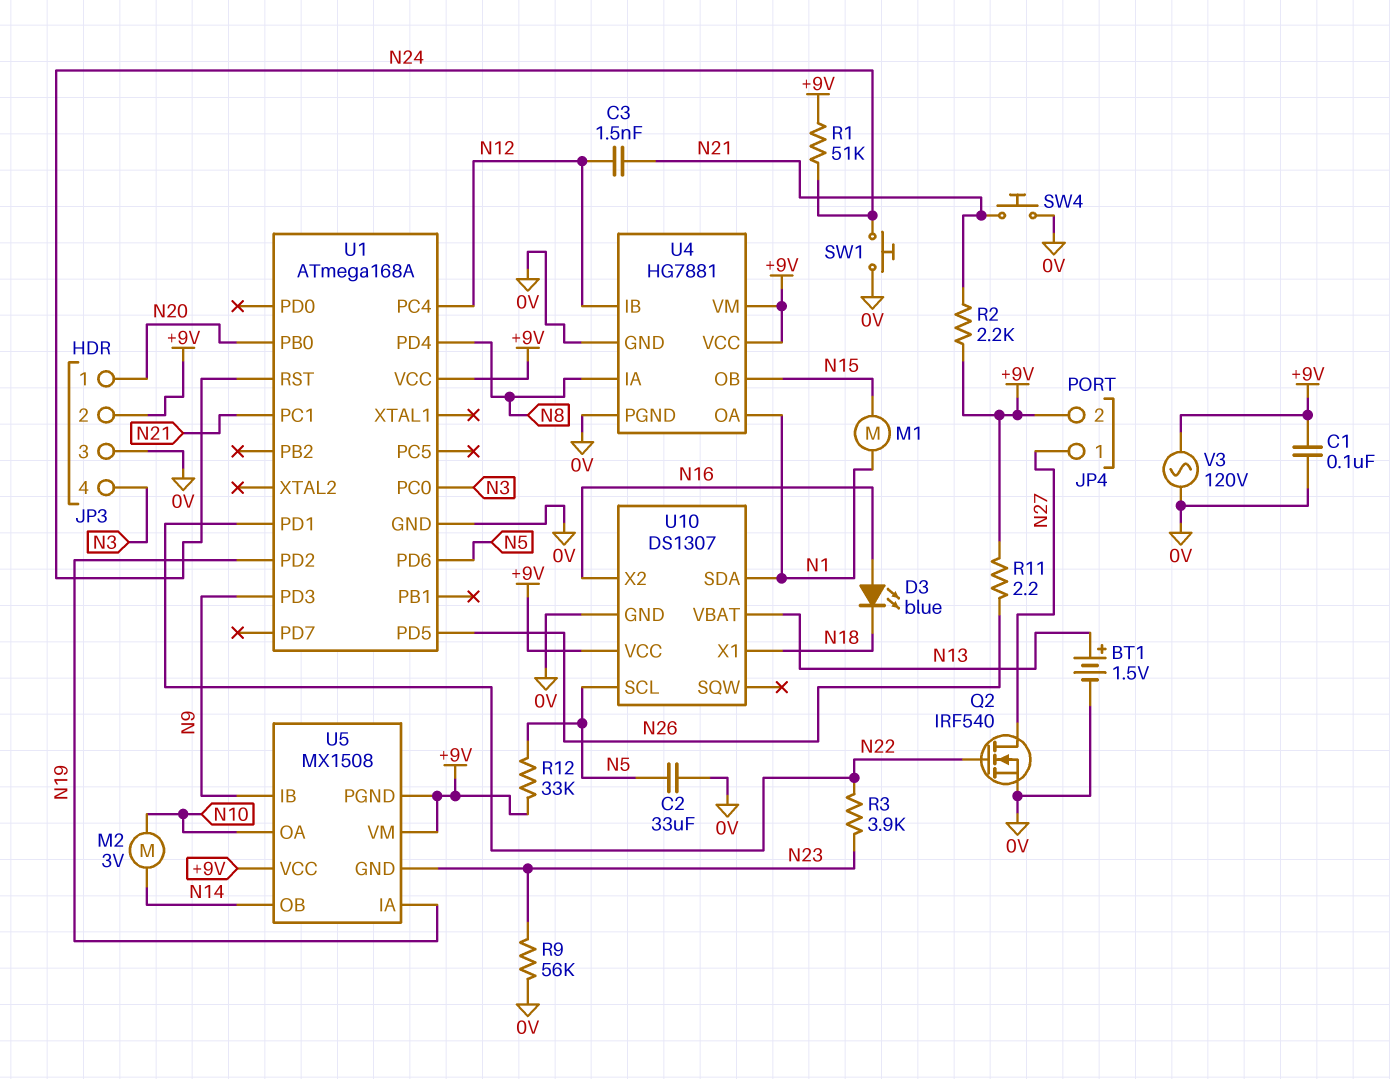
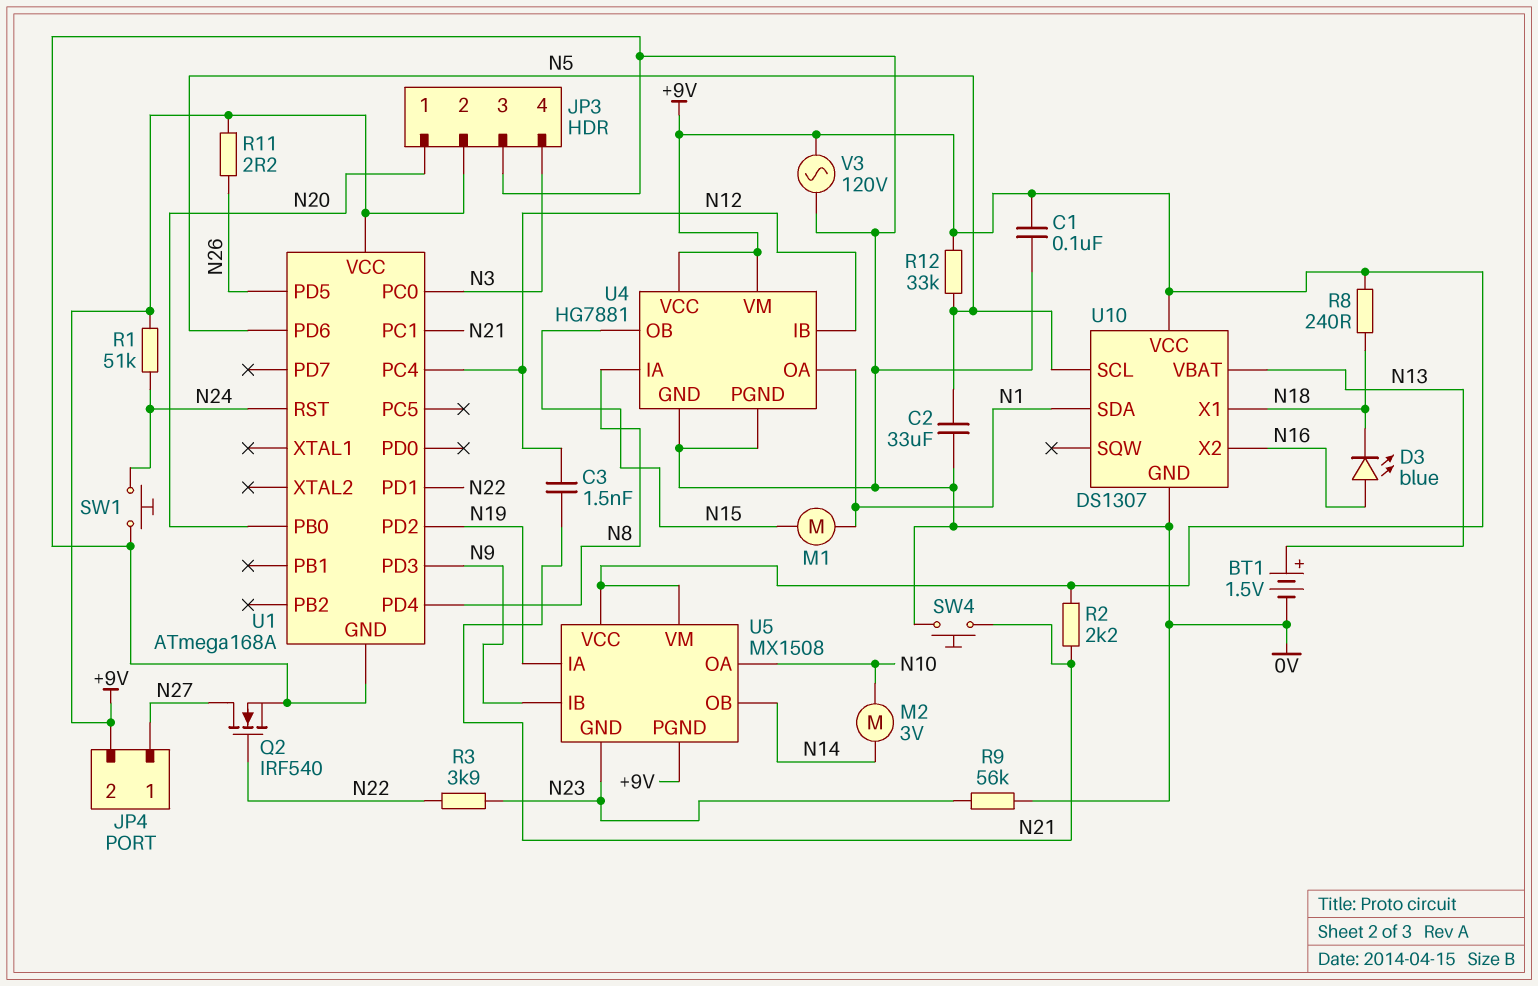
R8: none -> 240 (+9V, N18)

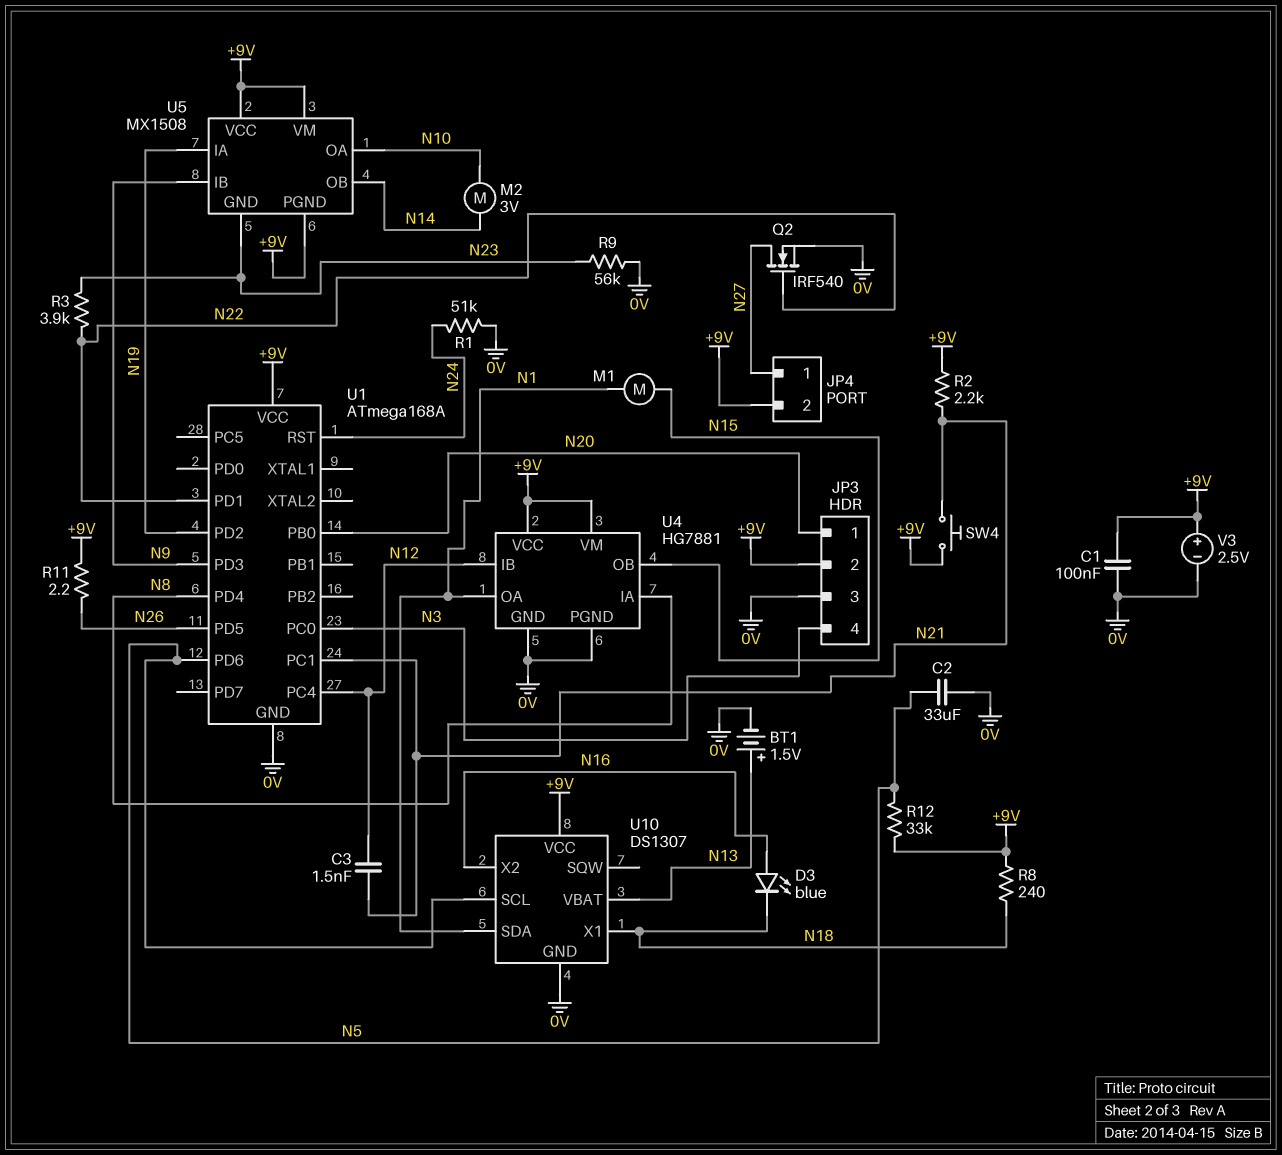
R1: 51k (+9V, N24) -> 51k (0V, N24)
SW1: button (0V, N24) -> none
SW4: button (0V, N21) -> button (+9V, N21)
V3: AC 120V (+9V, 0V) -> 2.5V (plus +9V, minus 0V)

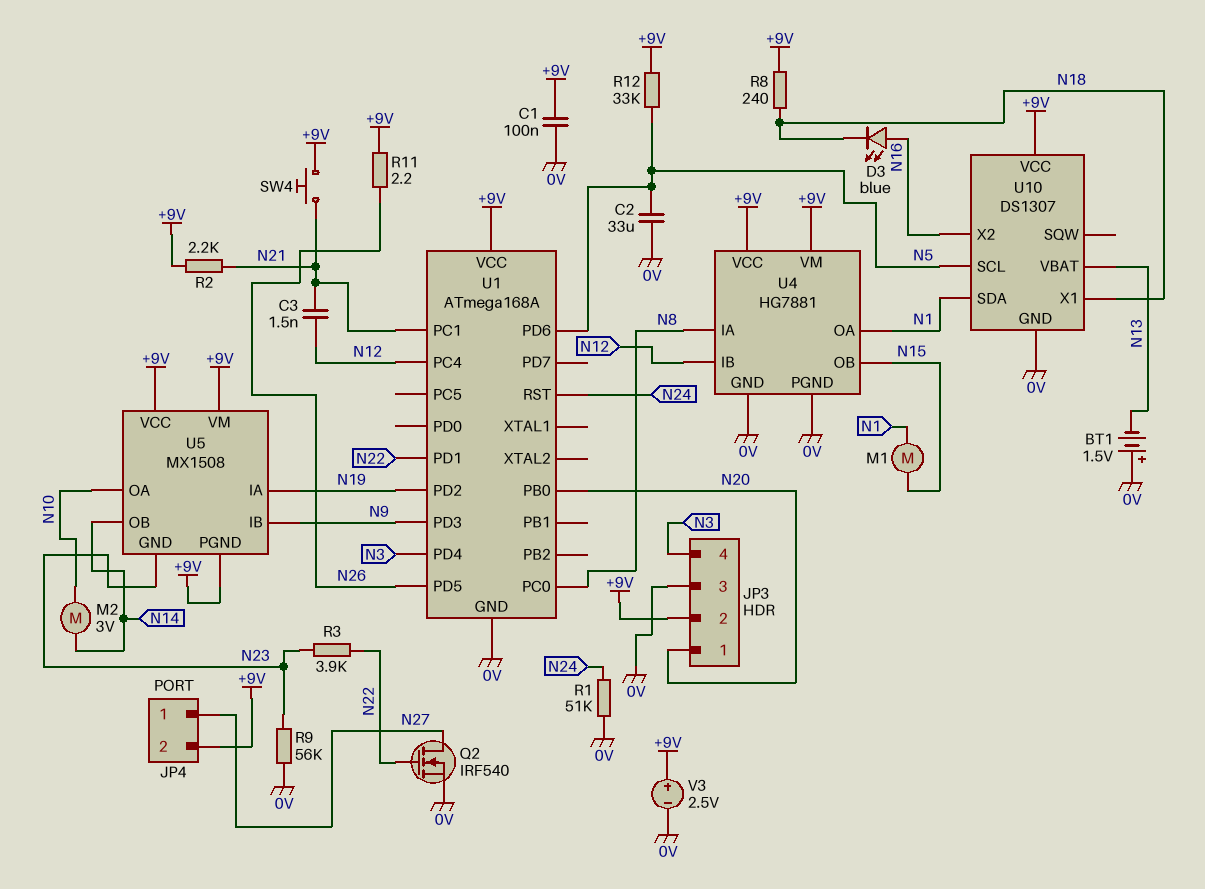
BT1: 1.5V (plus N13, minus 0V) -> 1.5V (plus 0V, minus N13)
U1 pin PC0: N3 -> N8
U1 pin PD4: N8 -> N3

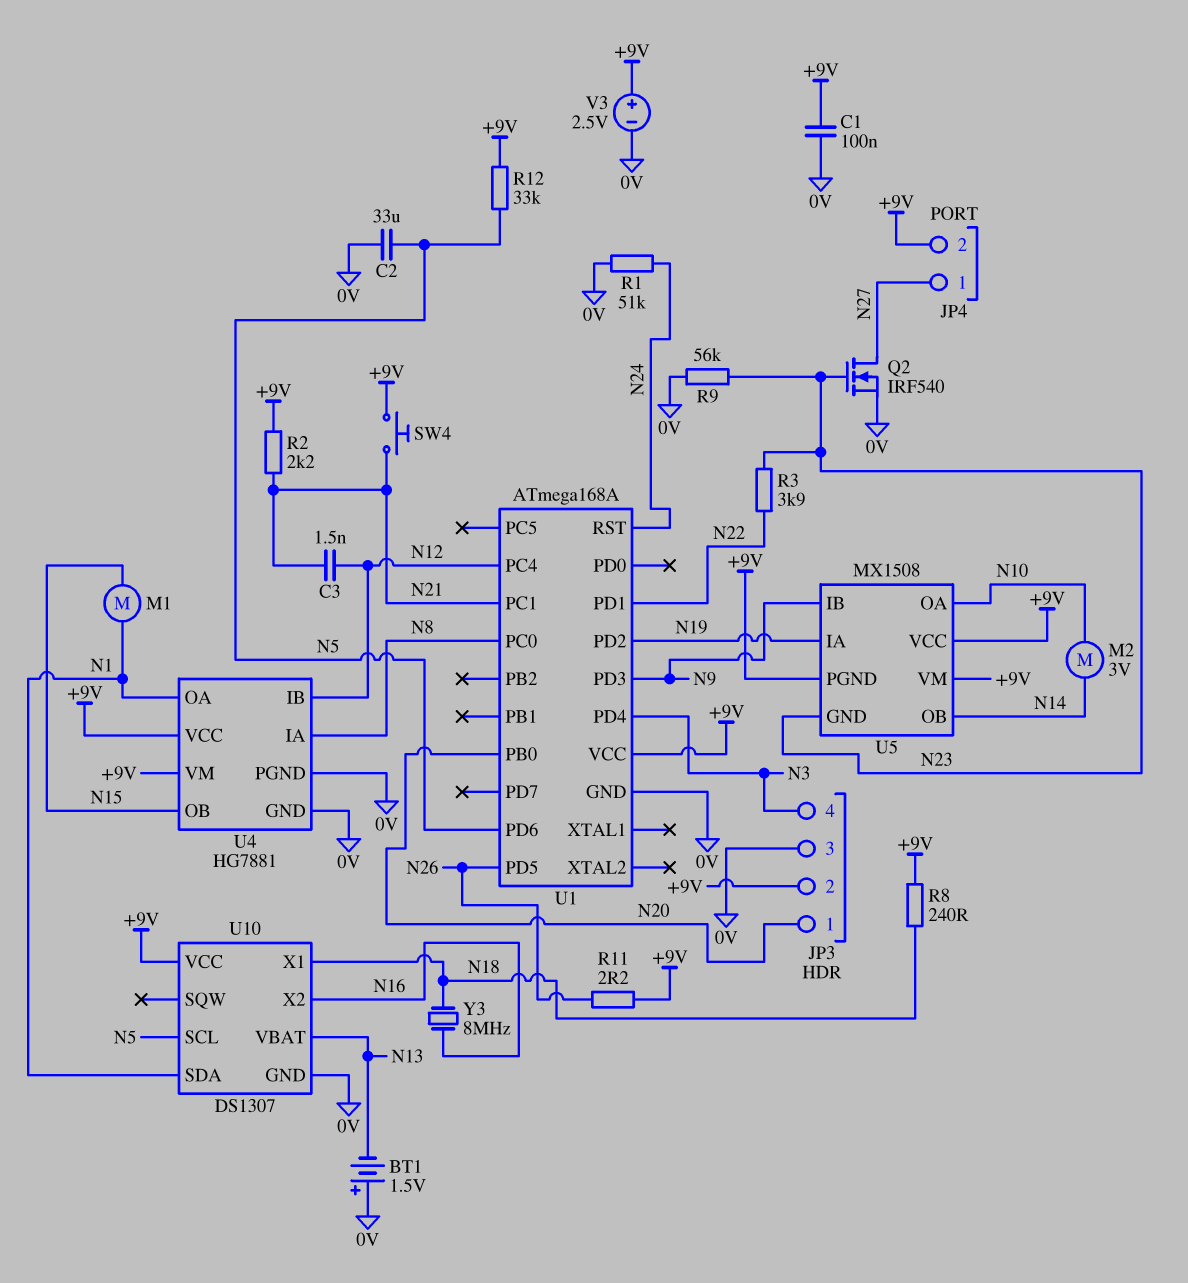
D3: LED blue (A N16, K N18) -> none
Q2: NMOS IRF540 (G N22, D N27, S 0V) -> NMOS IRF540 (G N23, D N27, S 0V)
Y3: none -> 8MHz (N16, N18)

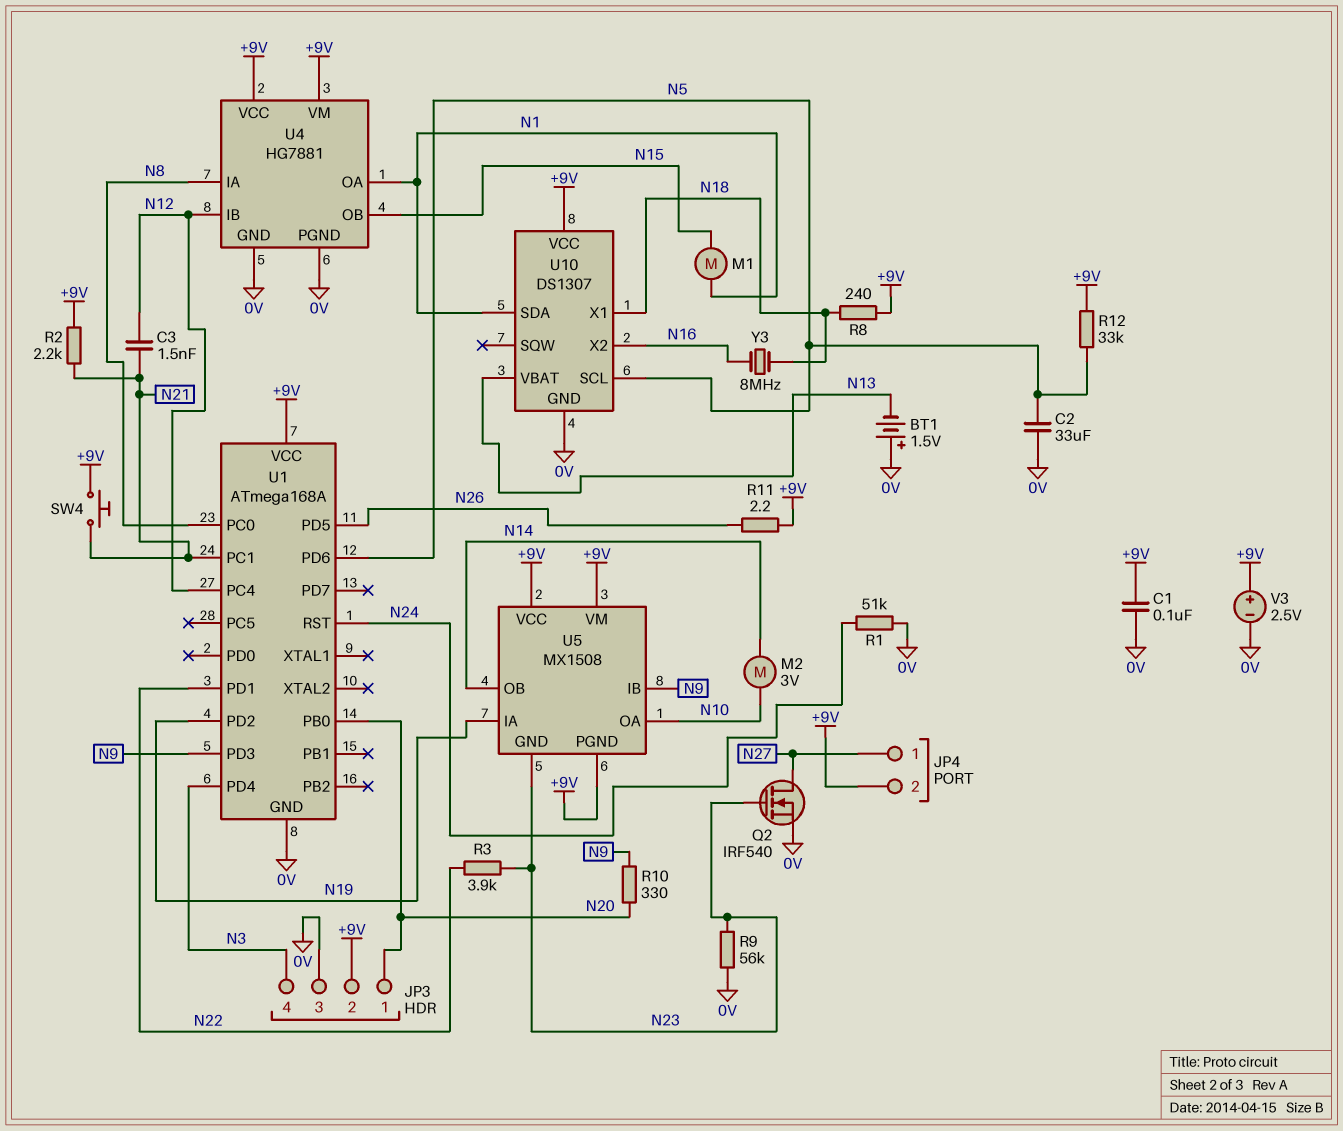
R10: none -> 330 (N9, N20)

